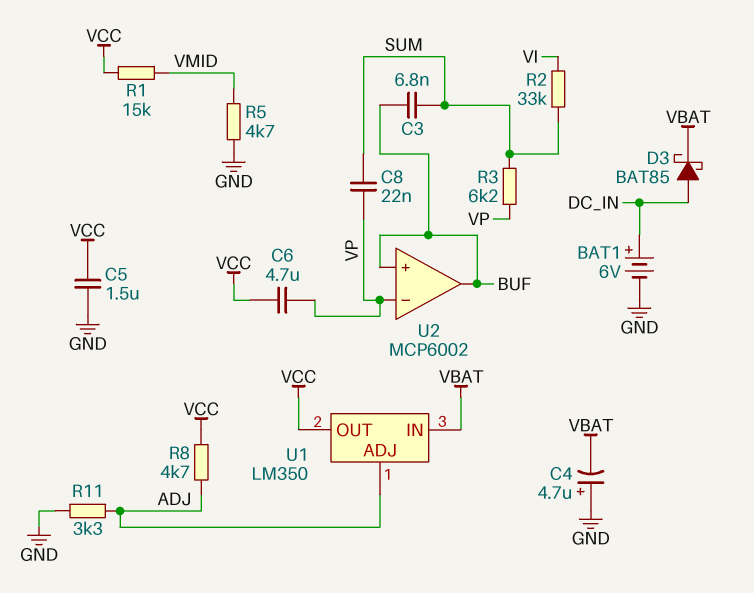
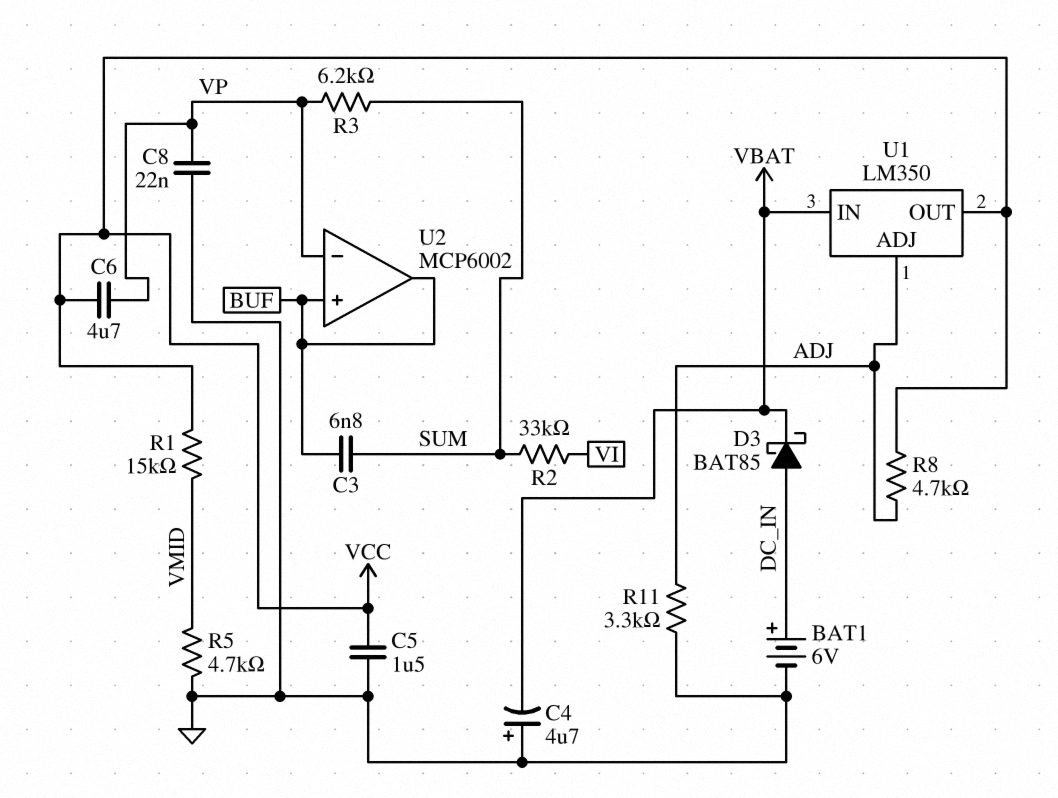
C8: 22nF (SUM, VP) -> 22nF (GND, VP)

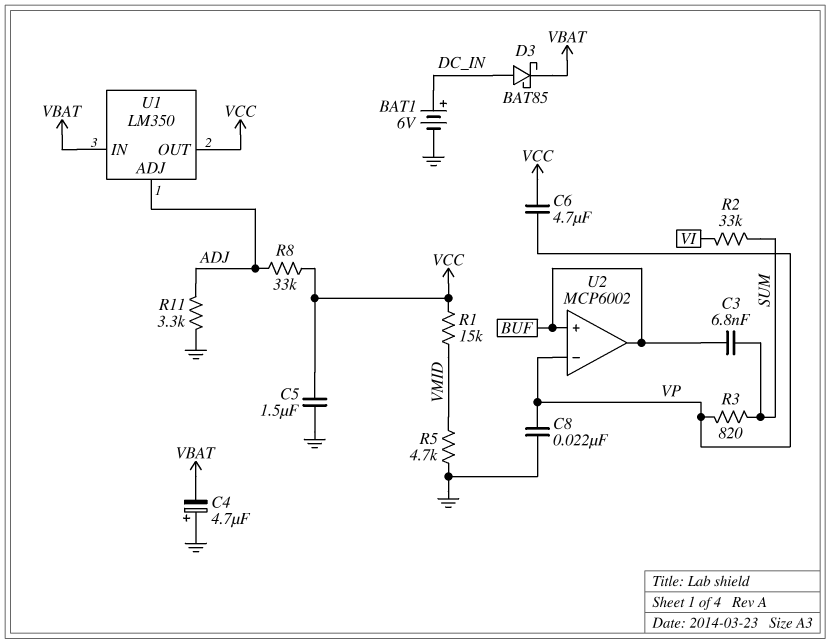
R3: 6.2k (SUM, VP) -> 820 (SUM, VP)
R8: 4.7k (ADJ, VCC) -> 33k (ADJ, VCC)

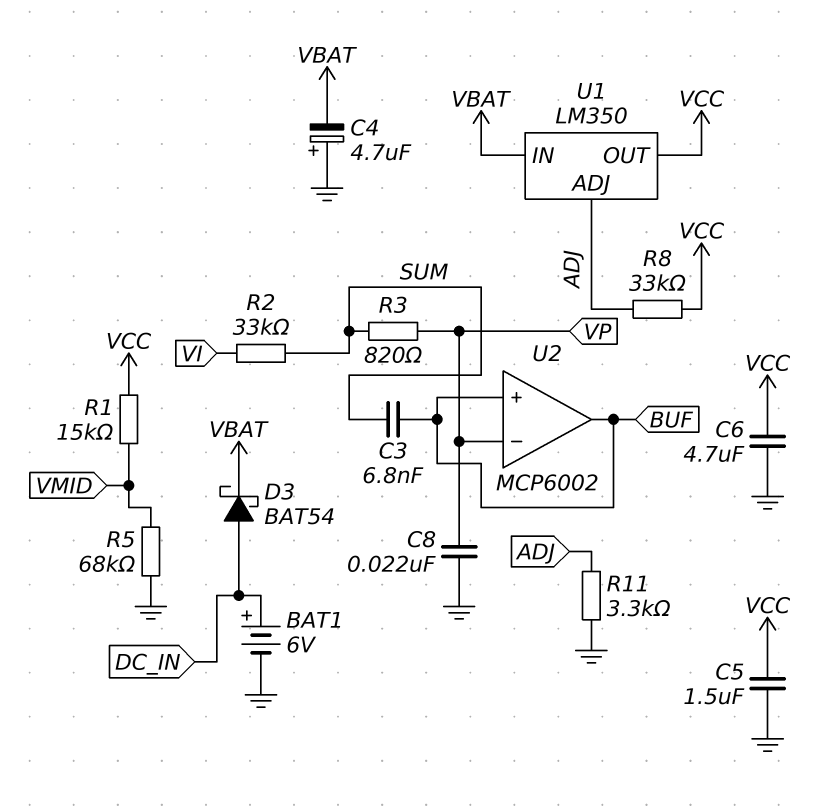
C6: 4.7uF (VCC, VP) -> 4.7uF (GND, VCC)
D3: schottky BAT85 (A DC_IN, K VBAT) -> schottky BAT54 (A DC_IN, K VBAT)
R5: 4.7k (GND, VMID) -> 68k (GND, VMID)

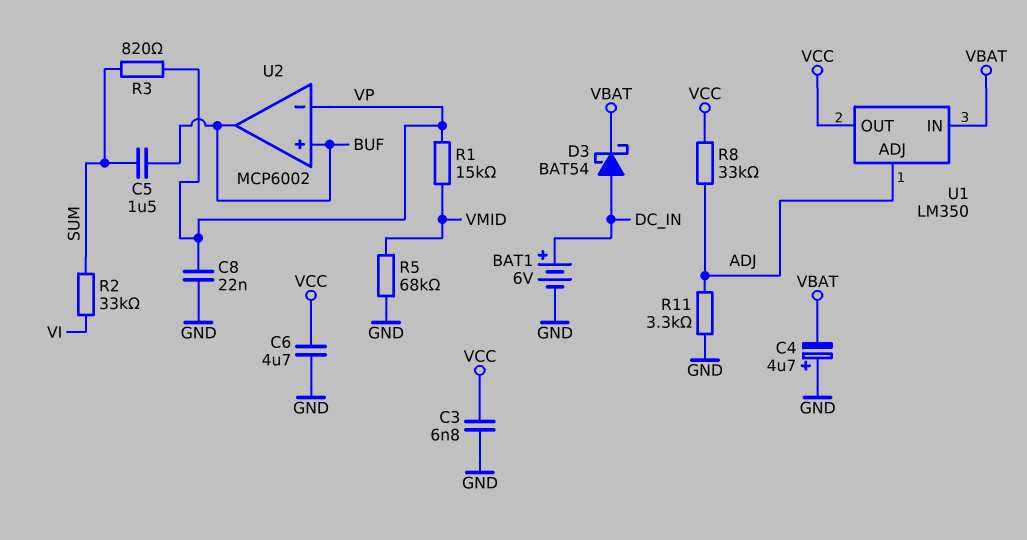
C3: 6.8nF (BUF, SUM) -> 6.8nF (GND, VCC)
C5: 1.5uF (GND, VCC) -> 1.5uF (BUF, SUM)
R1: 15k (VCC, VMID) -> 15k (VMID, VP)

